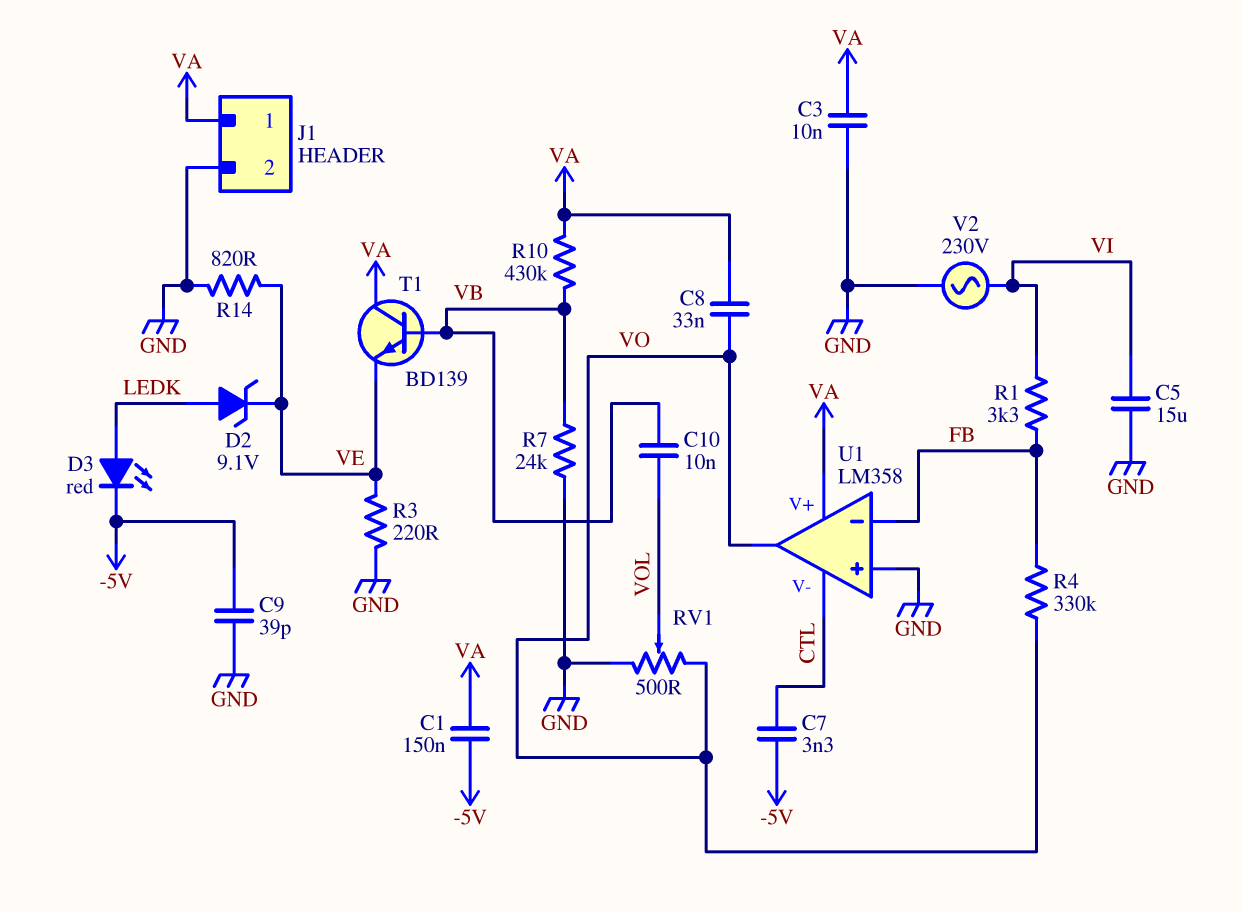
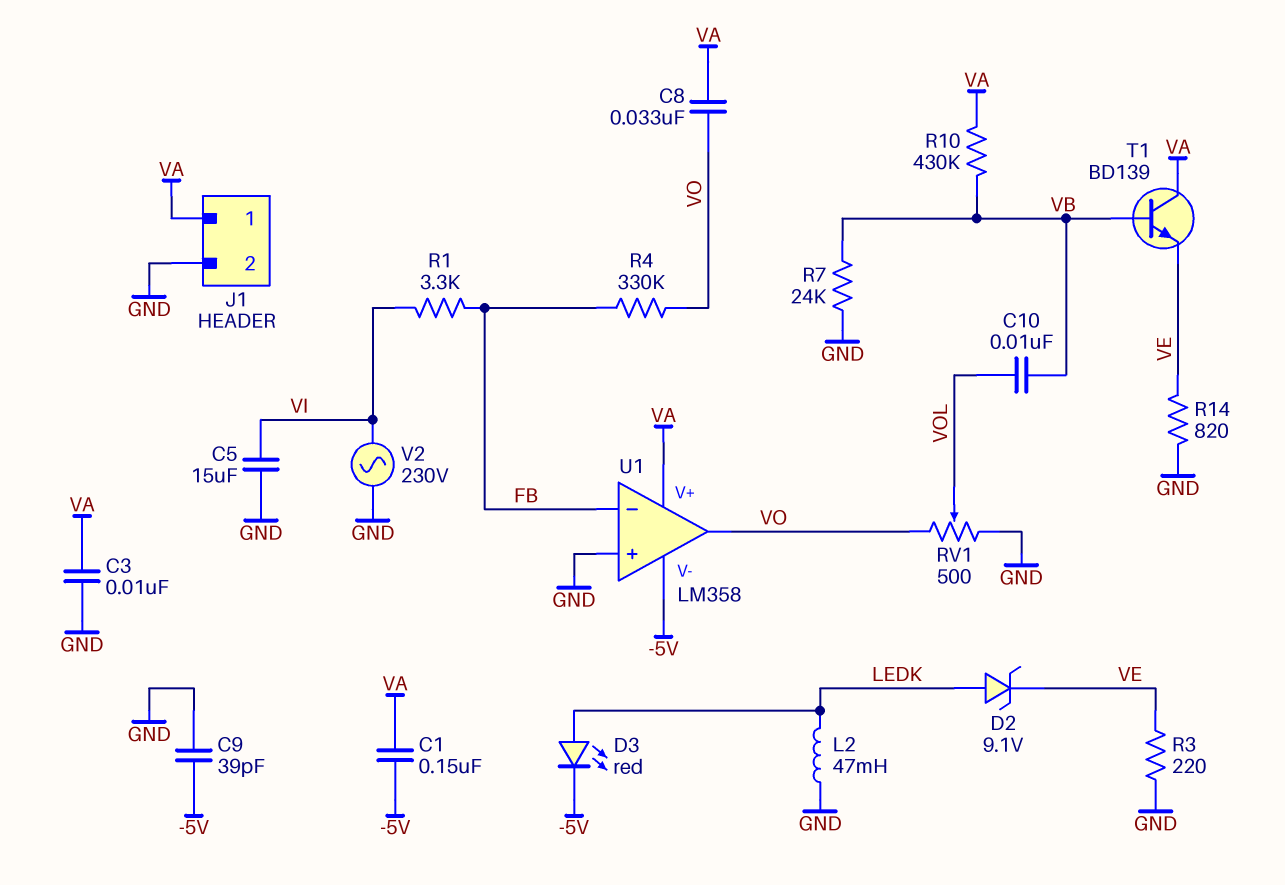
C7: 3.3nF (-5V, CTL) -> none
L2: none -> 47mH (GND, LEDK)
U1 pin V-: CTL -> -5V

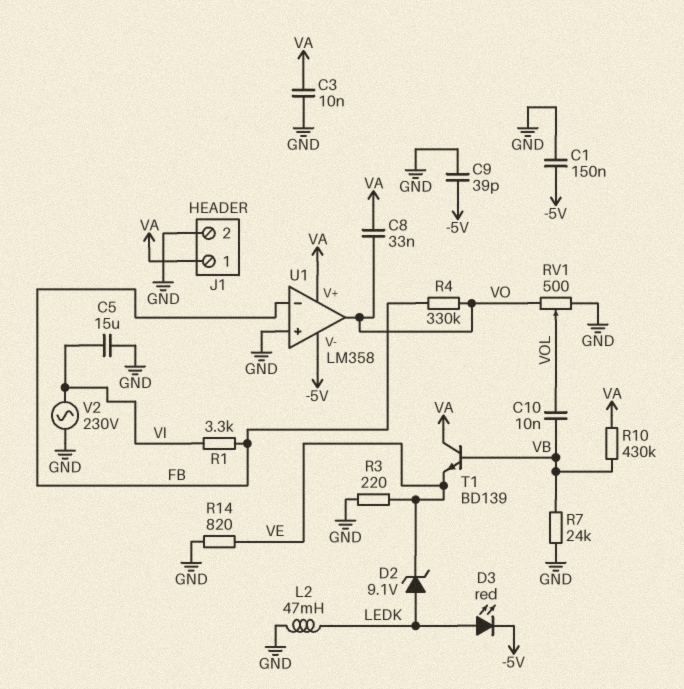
C1: 150nF (-5V, VA) -> 150nF (-5V, GND)

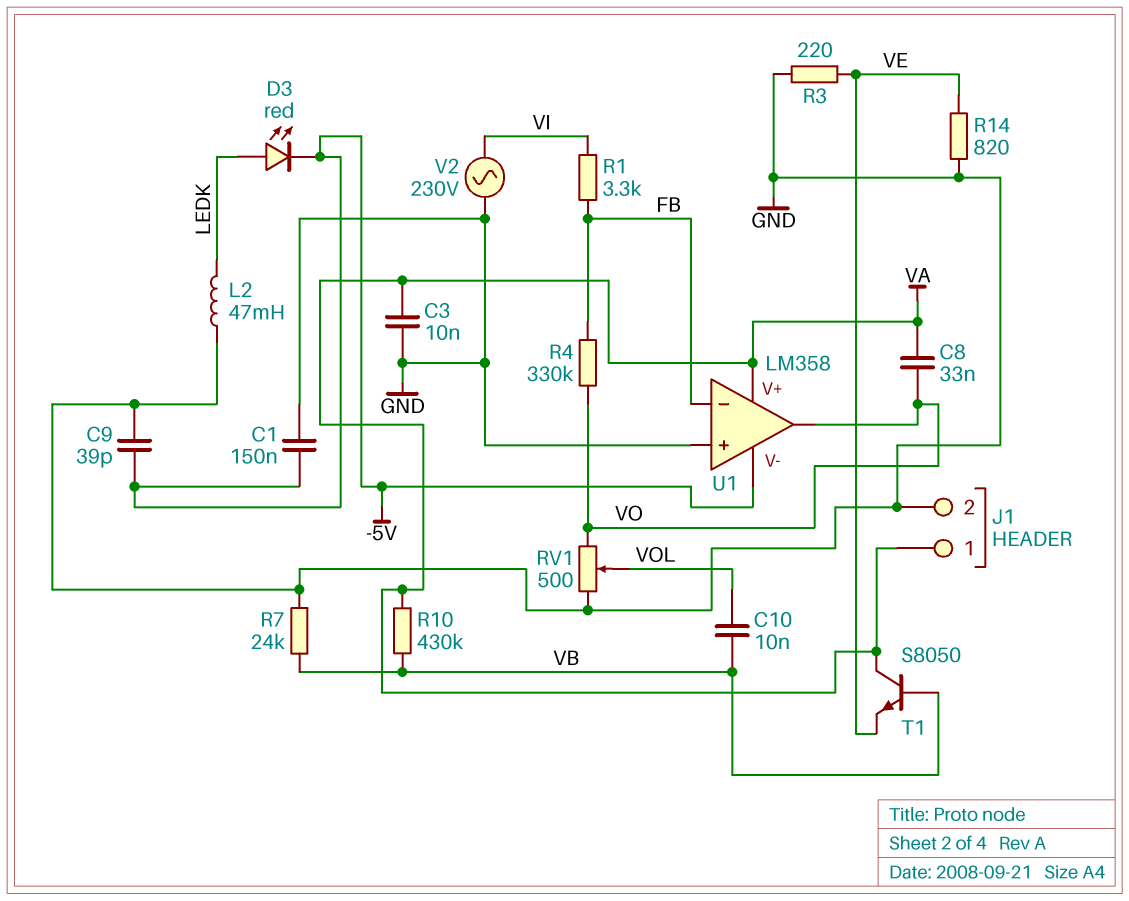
C5: 15uF (GND, VI) -> none
D2: zener 9.1V (A LEDK, K VE) -> none
T1: NPN BD139 (B VB, C VA, E VE) -> NPN S8050 (B VB, C VA, E VE)

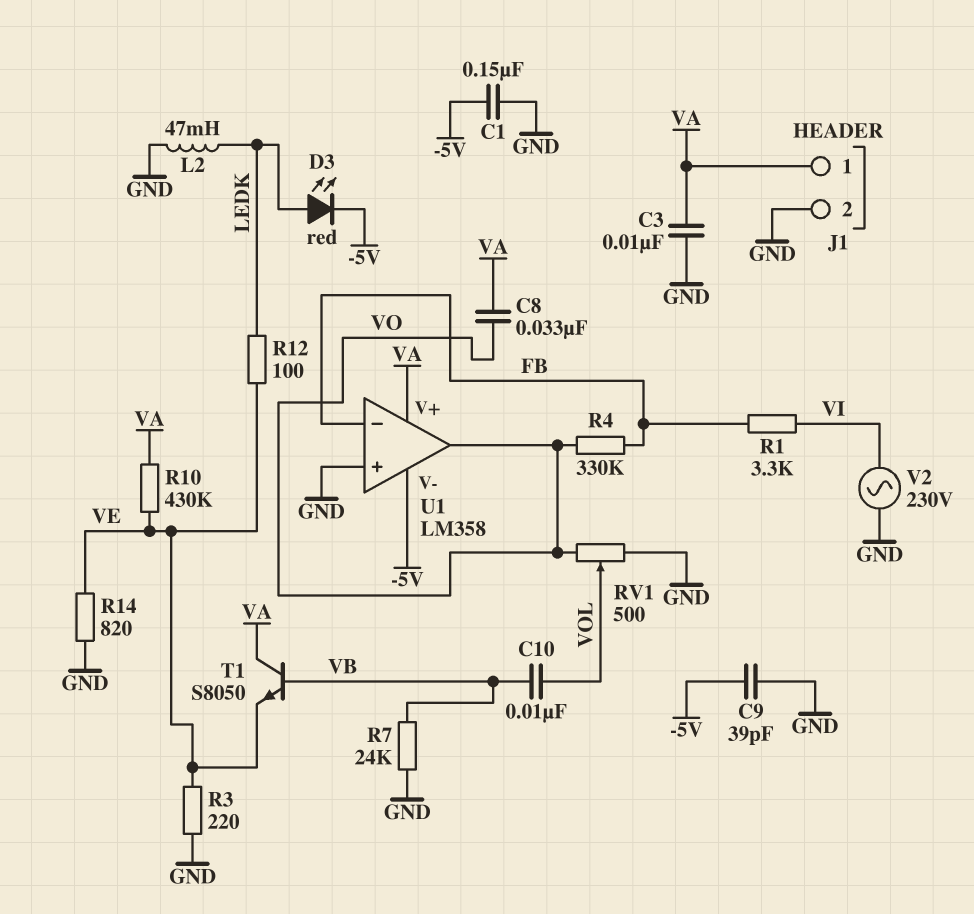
R10: 430k (VA, VB) -> 430k (VA, VE)
R12: none -> 100 (LEDK, VE)

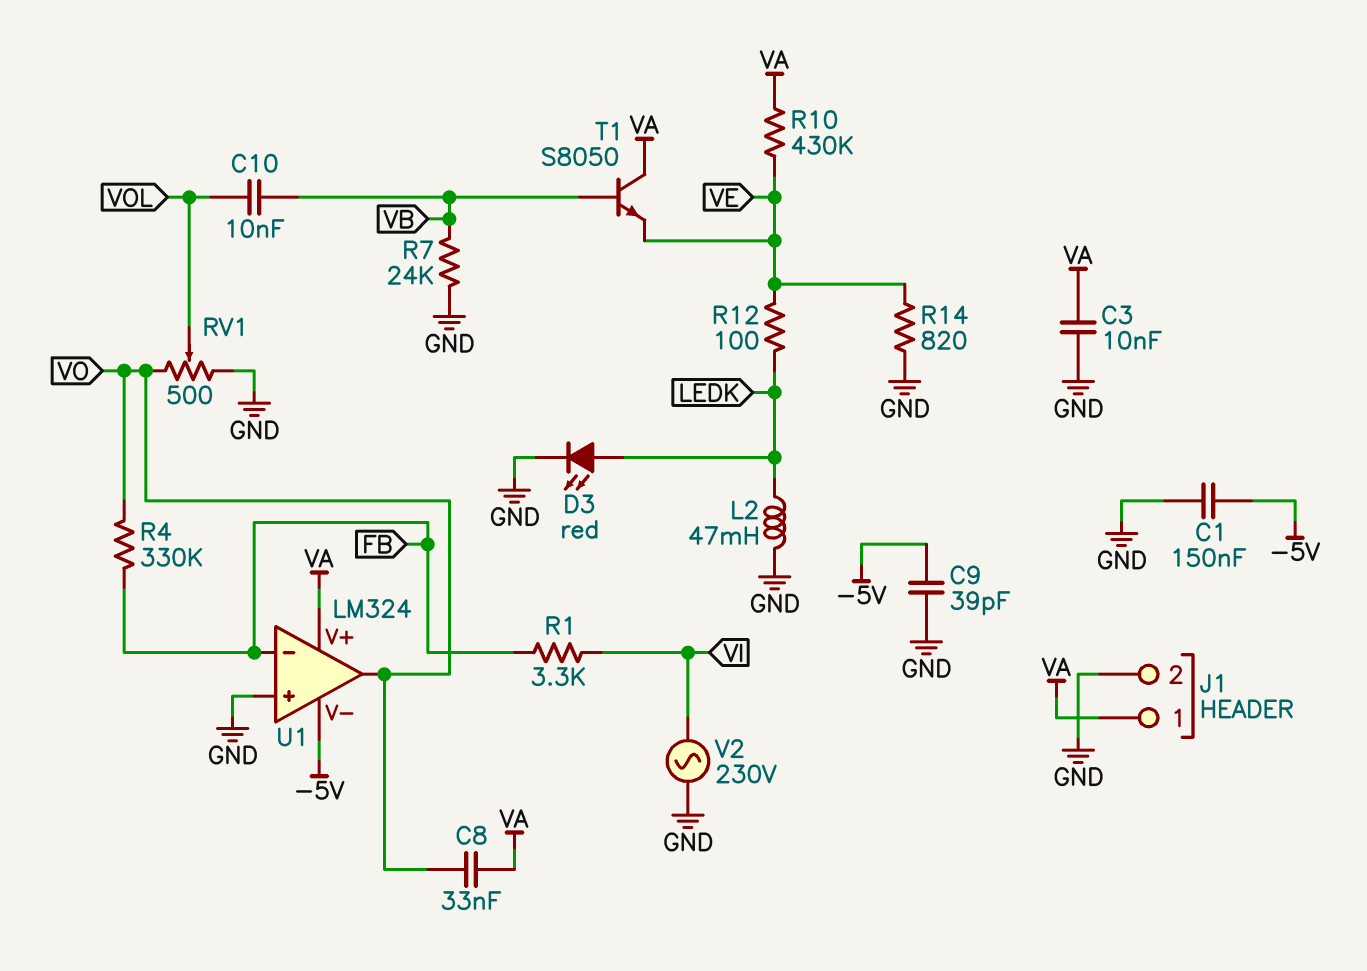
D3: LED red (A LEDK, K -5V) -> LED red (A LEDK, K GND)
R3: 220 (GND, VE) -> none
U1: LM358 -> LM324

